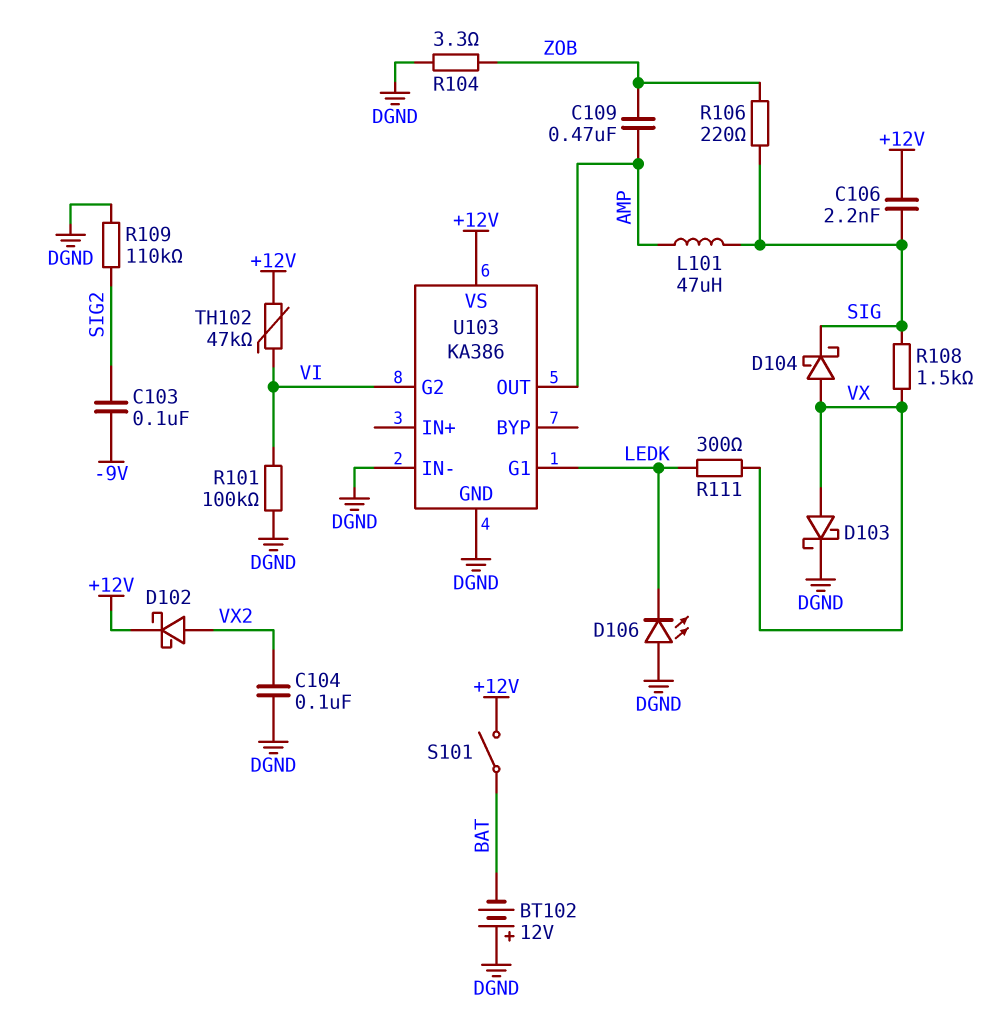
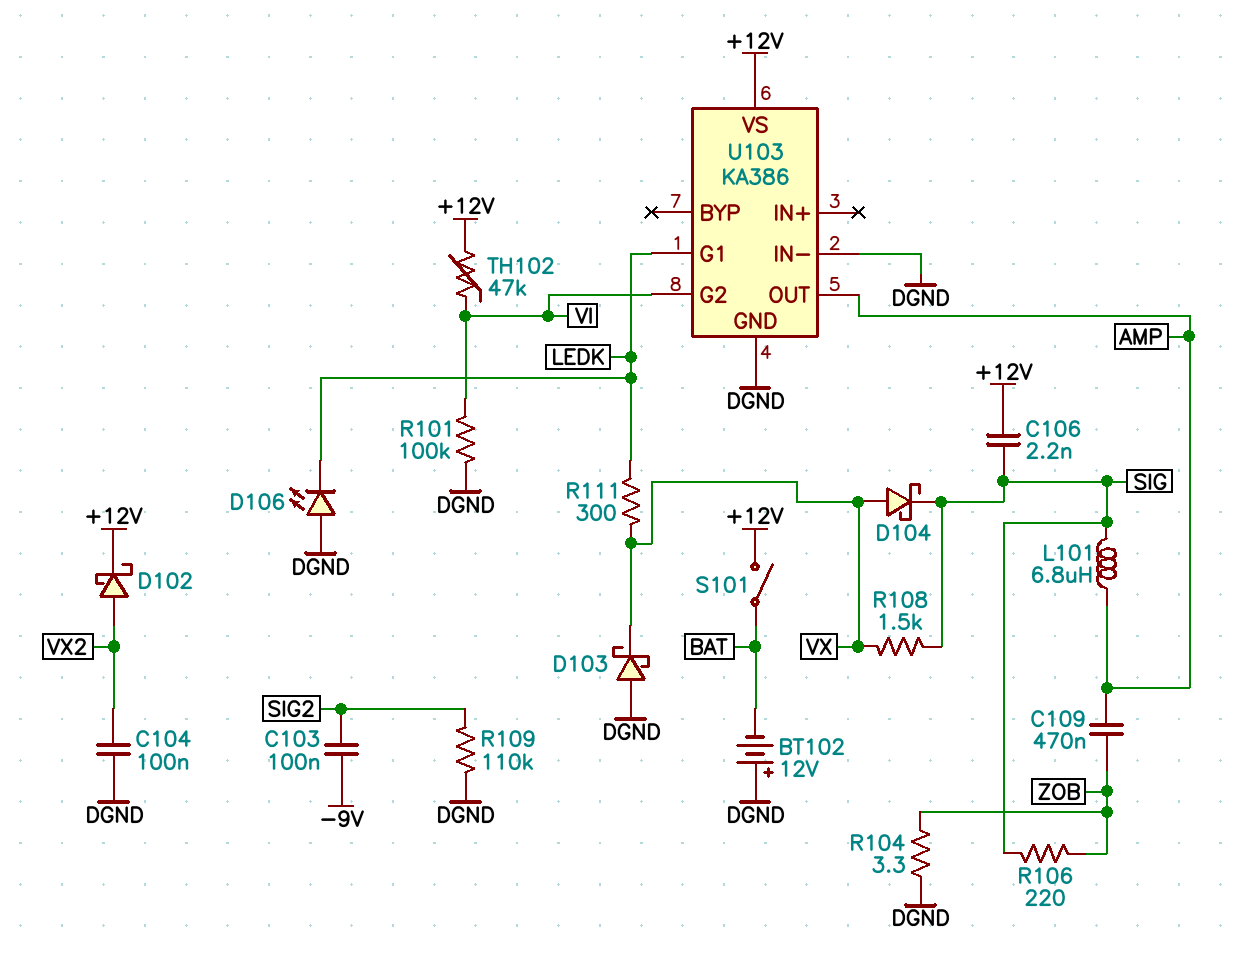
D103: schottky (A VX, K DGND) -> schottky (A DGND, K VX)
L101: 47uH (AMP, SIG) -> 6.8uH (AMP, SIG)

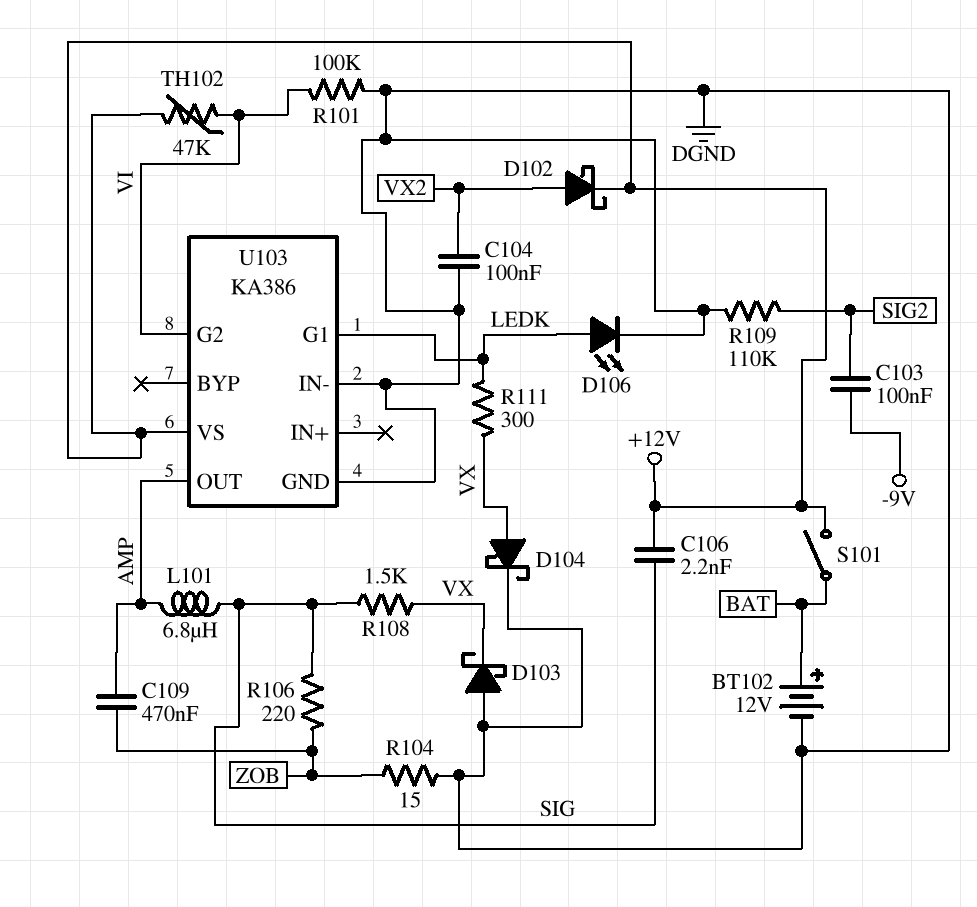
BT102: 12V (plus DGND, minus BAT) -> 12V (plus BAT, minus DGND)
D104: schottky (A VX, K SIG) -> schottky (A VX, K DGND)
D106: LED (A DGND, K LEDK) -> LED (A LEDK, K DGND)
R104: 3.3 (DGND, ZOB) -> 15 (DGND, ZOB)

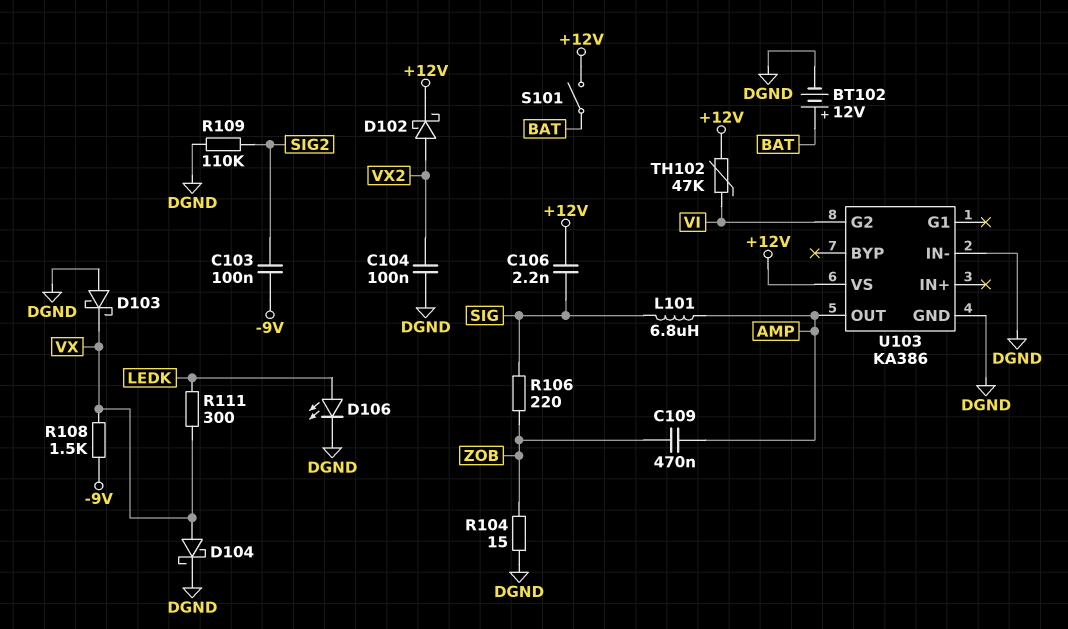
R101: 100k (DGND, VI) -> none
R108: 1.5k (SIG, VX) -> 1.5k (-9V, VX)
U103 pin G1: LEDK -> none

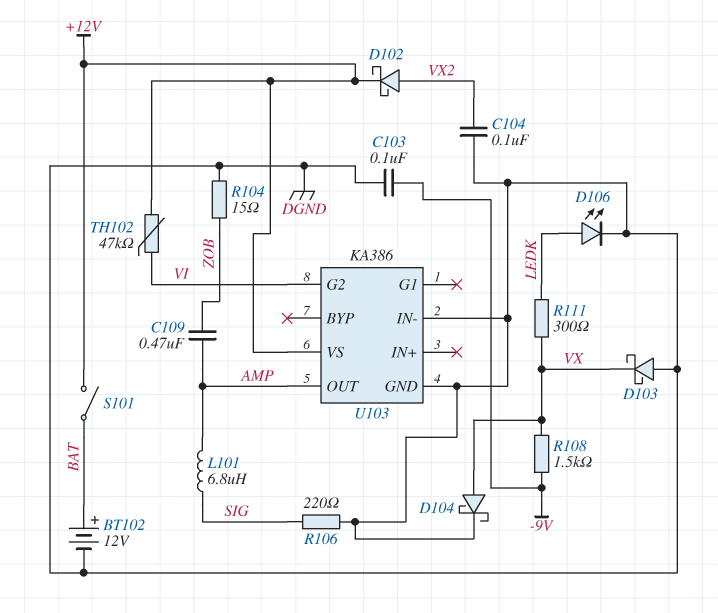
C103: 100nF (-9V, SIG2) -> 100nF (-9V, DGND)
C106: 2.2nF (+12V, SIG) -> none
R106: 220 (SIG, ZOB) -> 220 (DGND, SIG)
R109: 110k (DGND, SIG2) -> none

